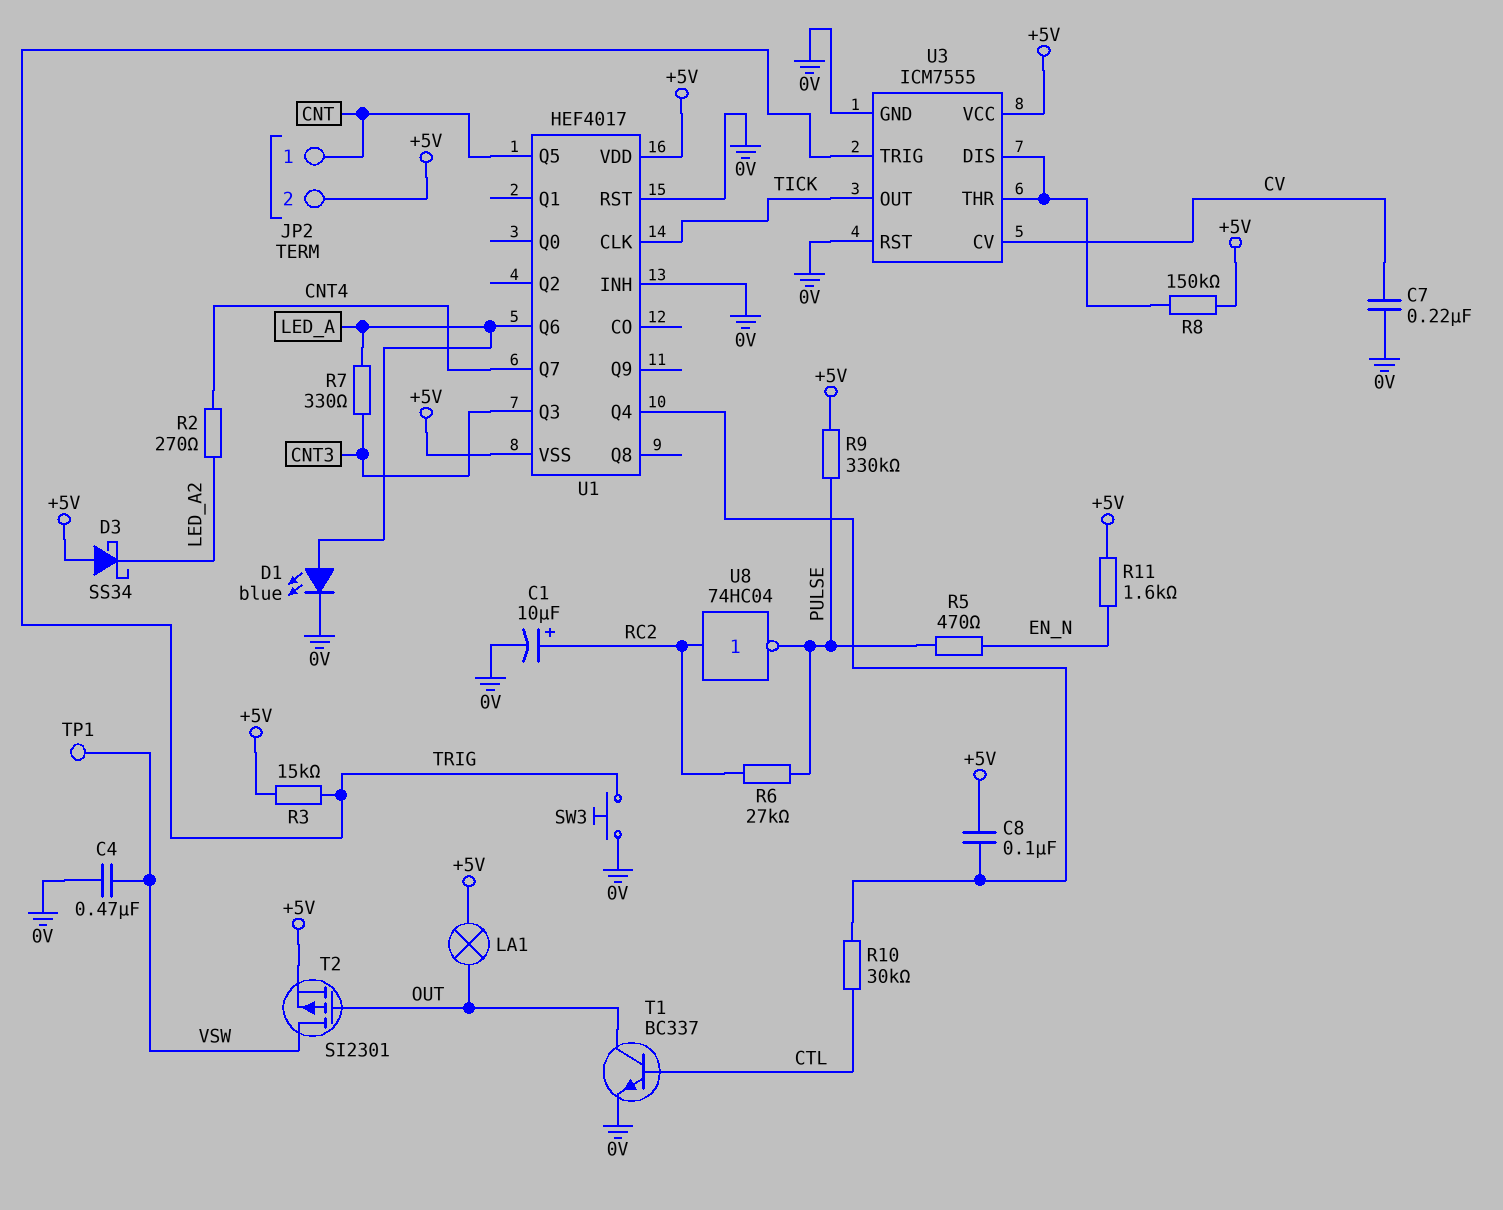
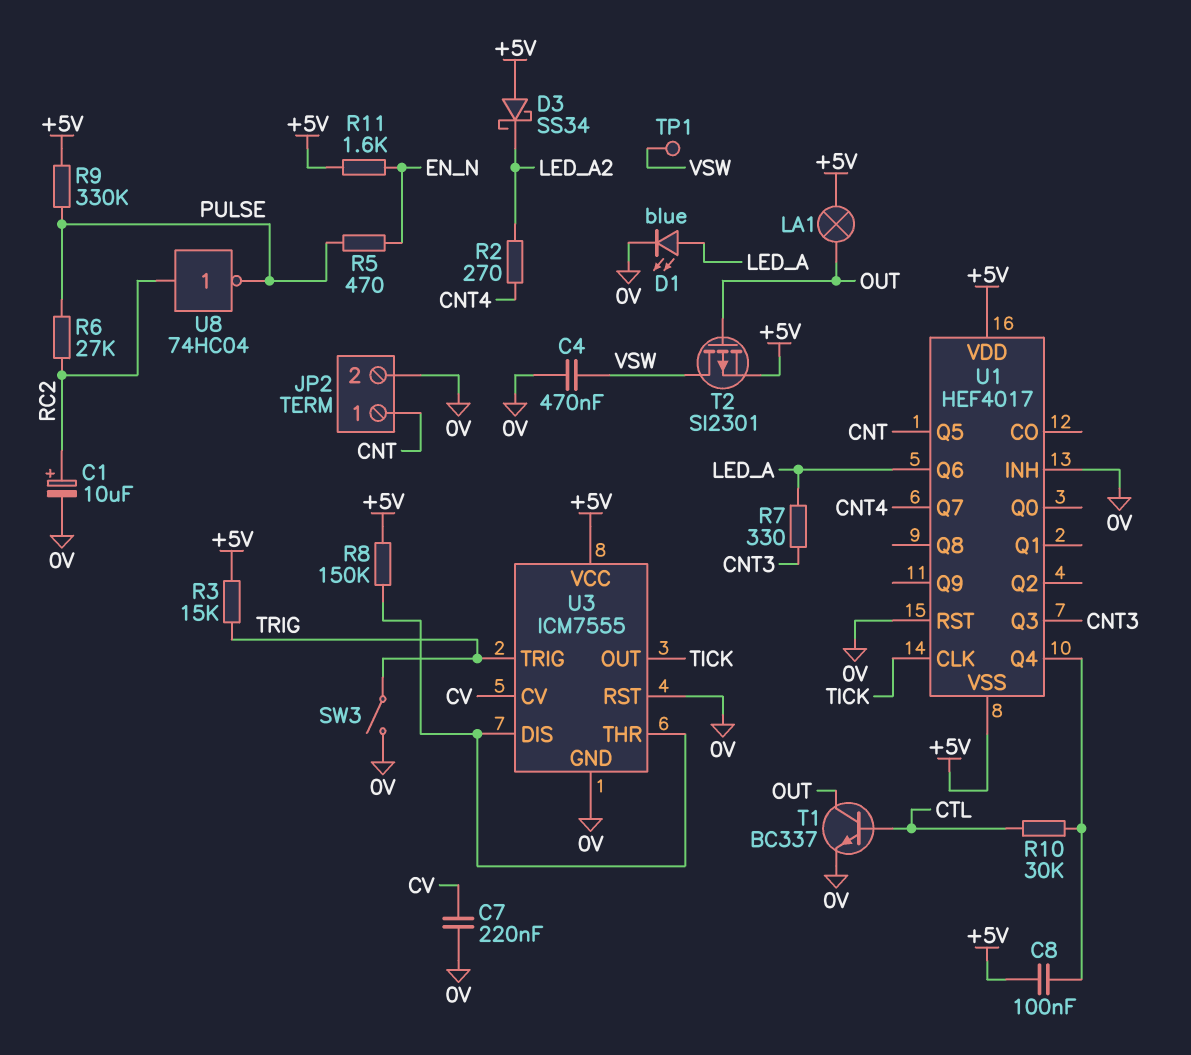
JP2 pin 2: +5V -> 0V
SW3: button (0V, TRIG) -> switch (0V, TRIG)

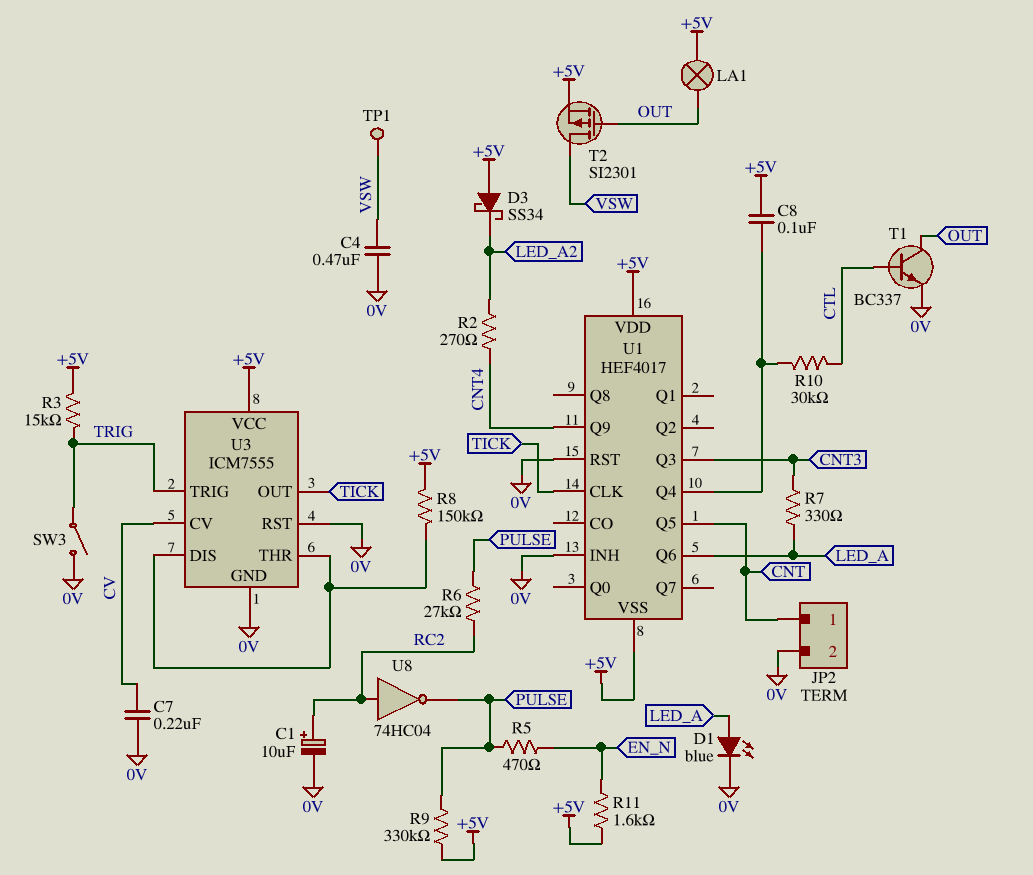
U1 pin Q7: CNT4 -> none
U1 pin Q9: none -> CNT4

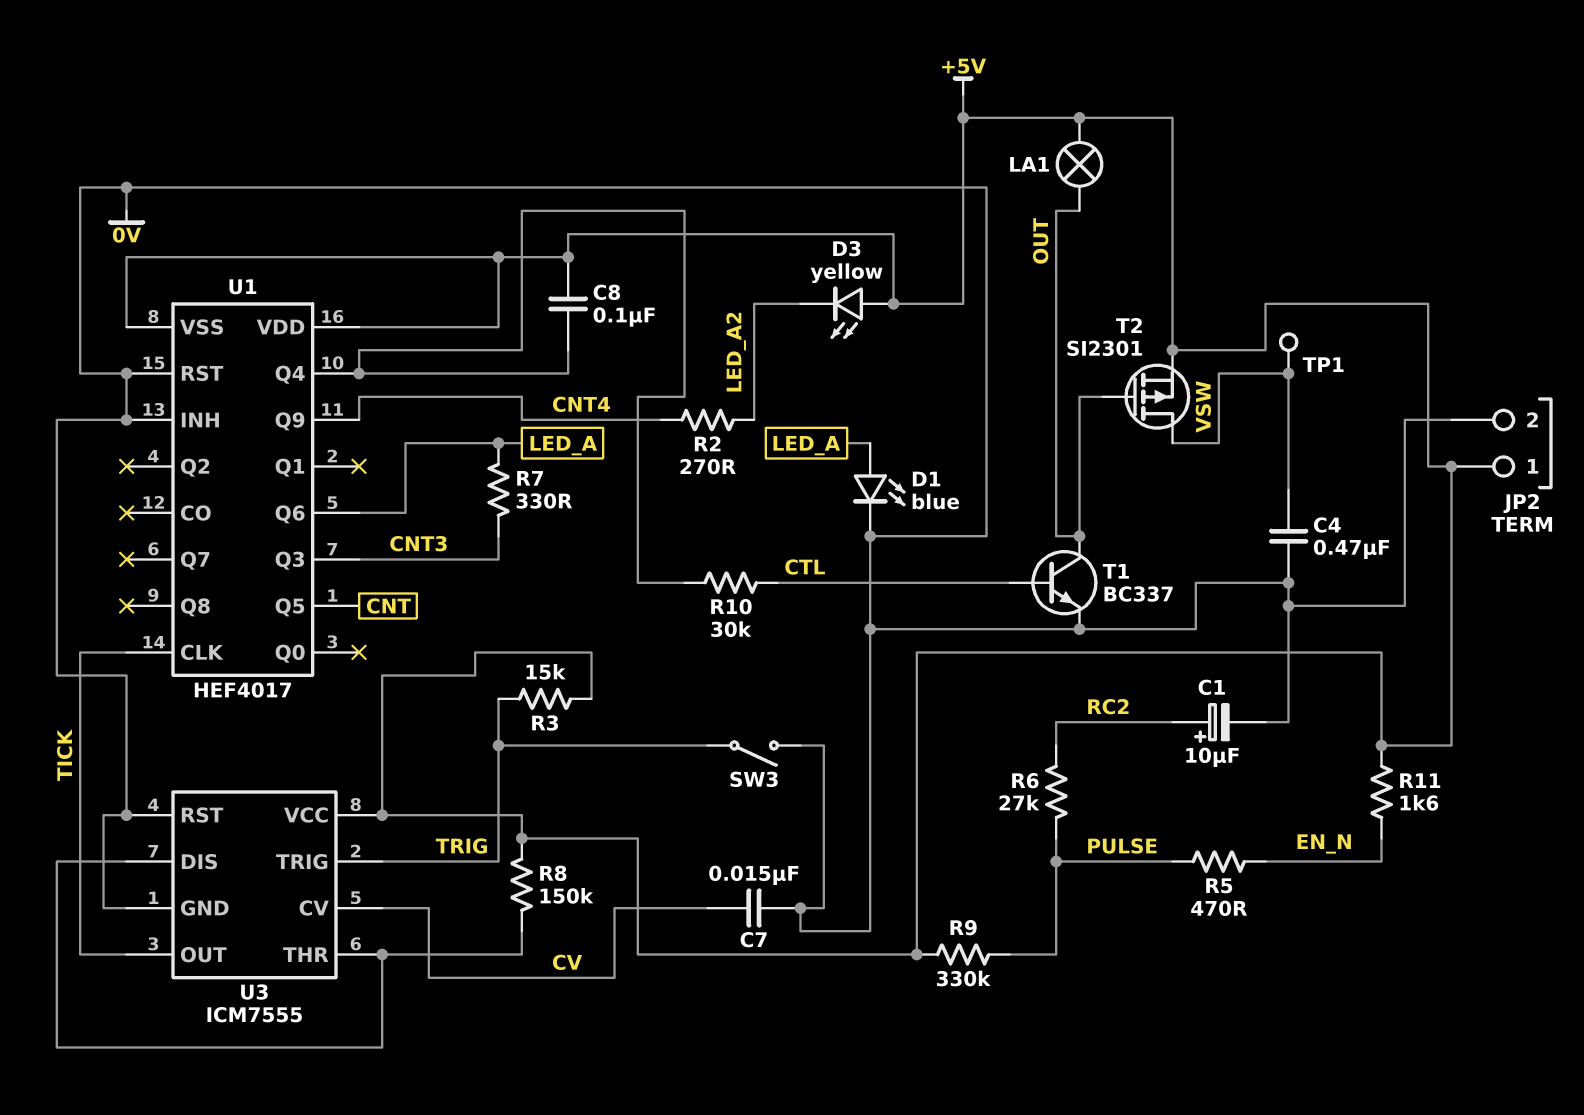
C7: 220nF (0V, CV) -> 15nF (0V, CV)
D3: schottky SS34 (A +5V, K LED_A2) -> LED yellow (A +5V, K LED_A2)
JP2 pin 1: CNT -> +5V
U8: NOT 74HC04 (in RC2, out PULSE) -> none

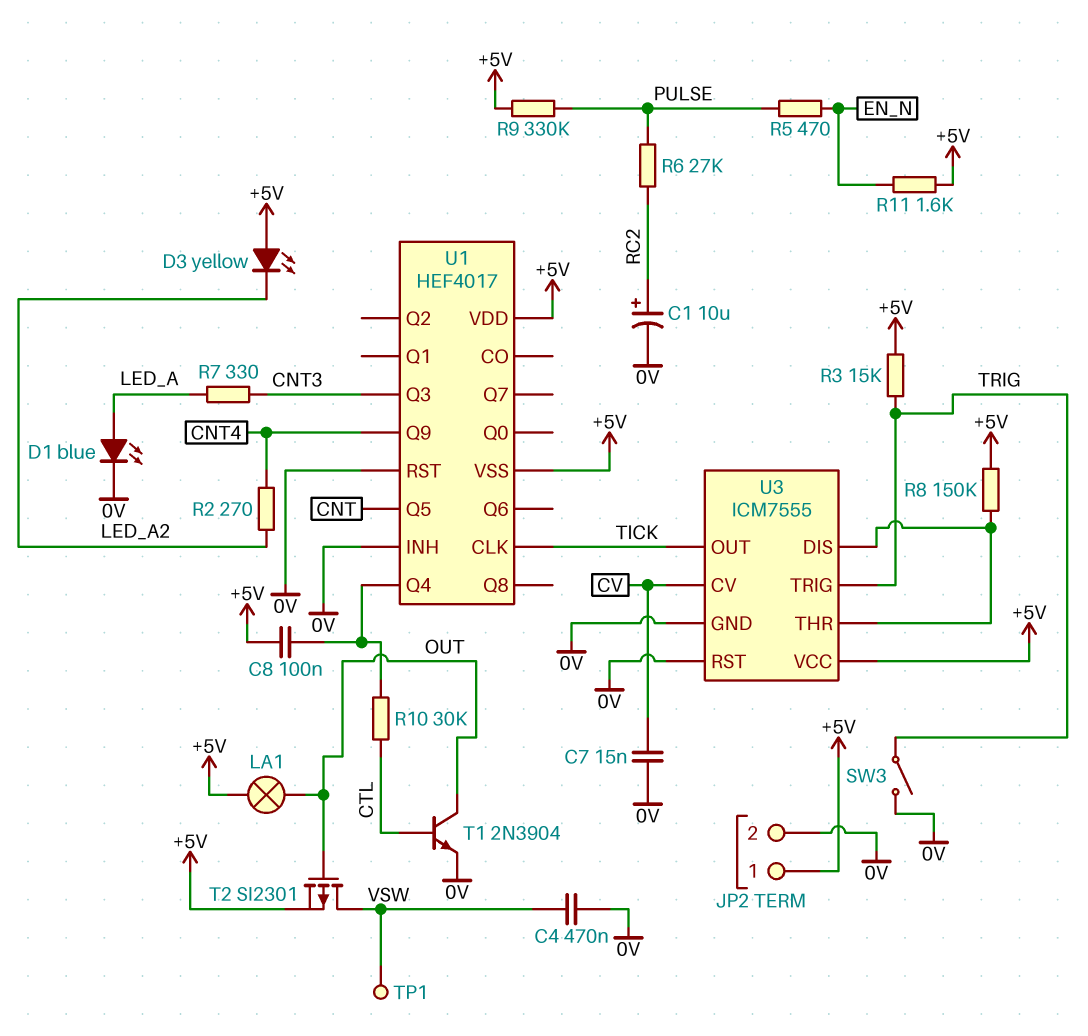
T1: NPN BC337 (B CTL, C OUT, E 0V) -> NPN 2N3904 (B CTL, C OUT, E 0V)
U1 pin Q6: LED_A -> none

